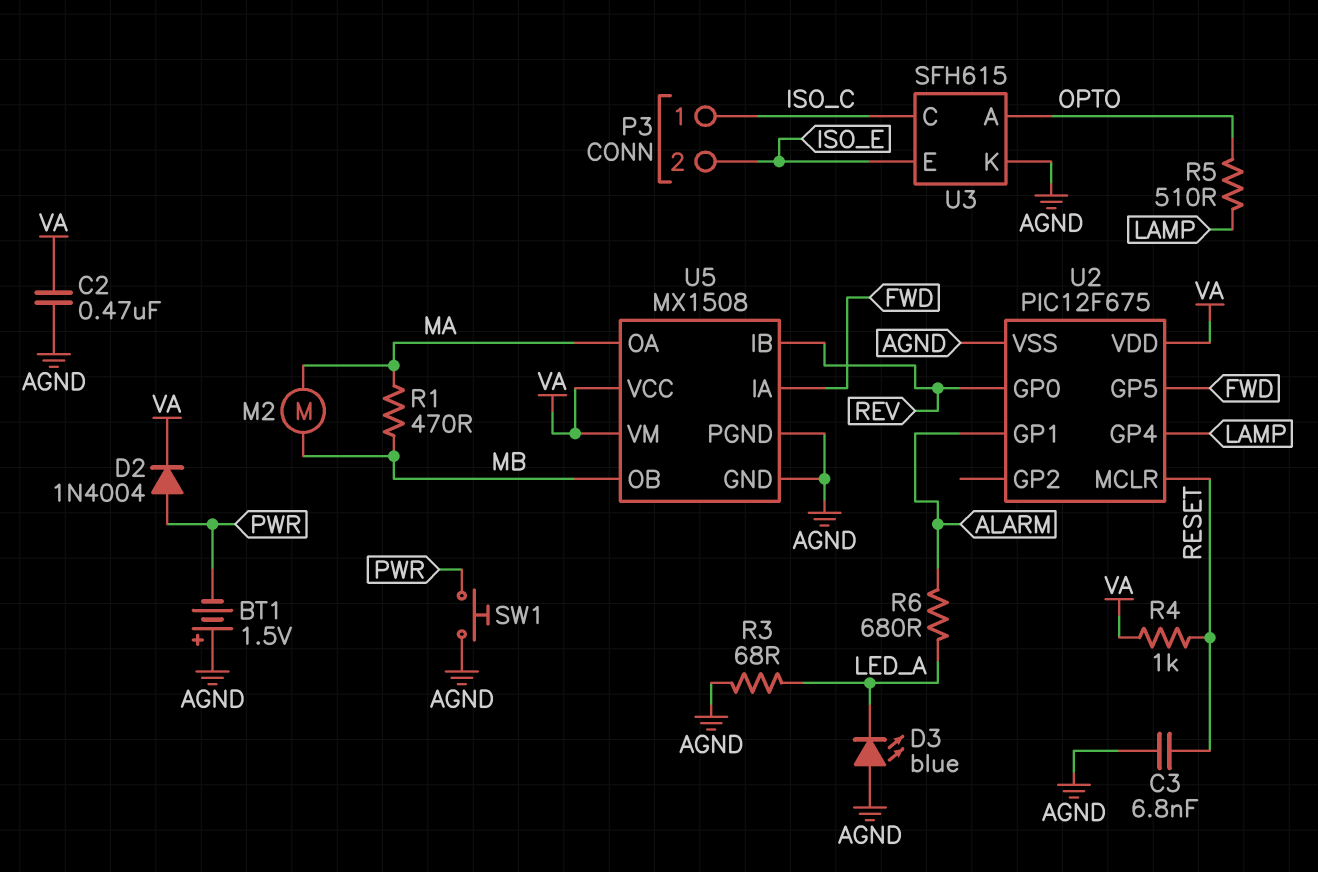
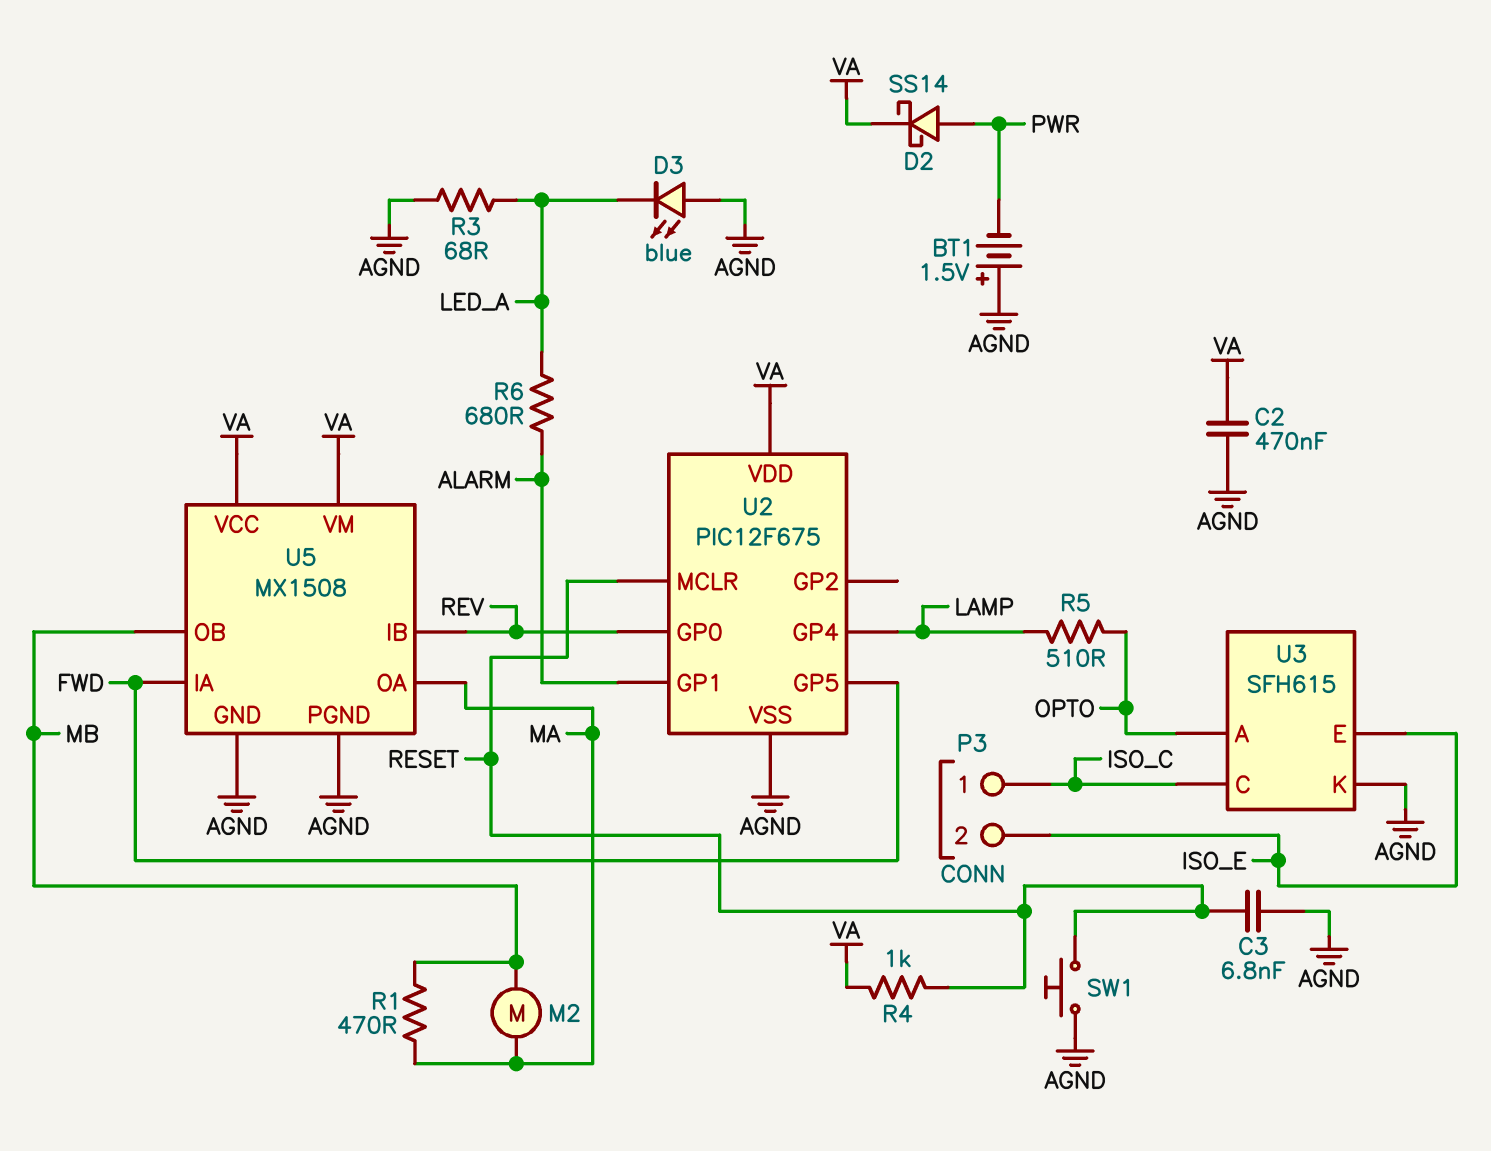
D2: diode 1N4004 (A PWR, K VA) -> schottky SS14 (A PWR, K VA)
SW1: button (AGND, PWR) -> button (AGND, RESET)

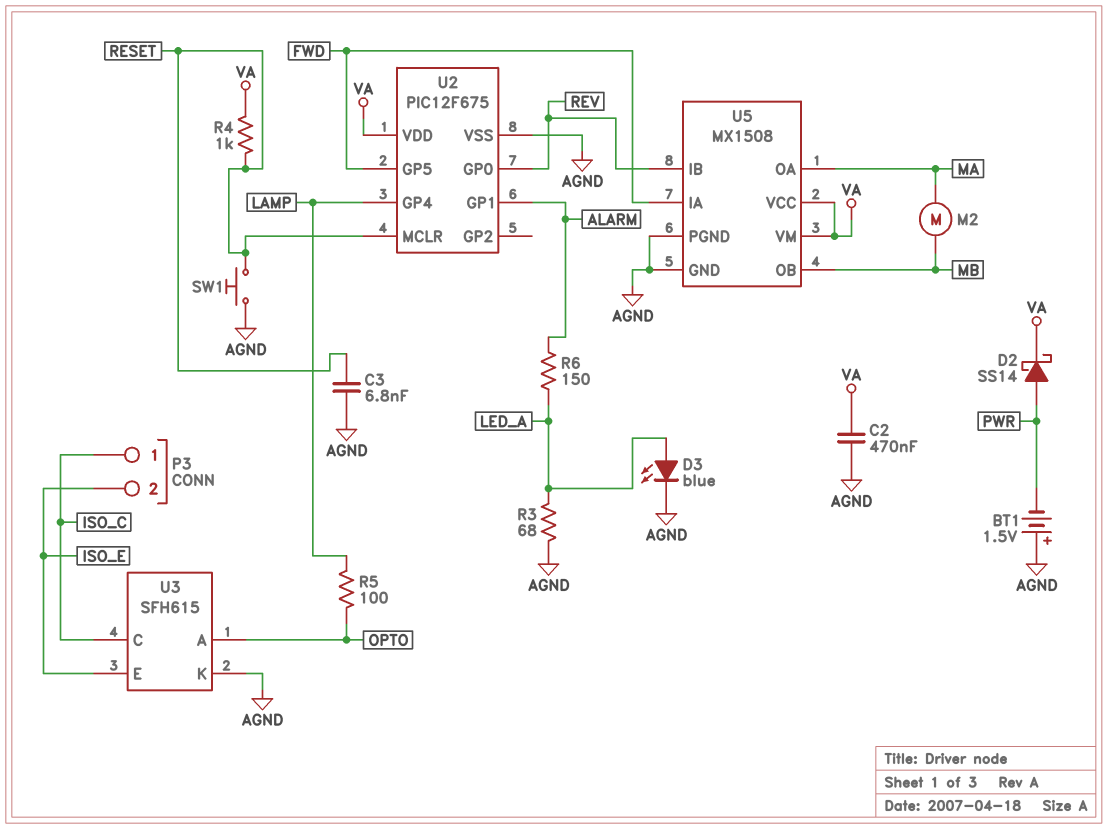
D3: LED blue (A AGND, K LED_A) -> LED blue (A LED_A, K AGND)
R1: 470 (MA, MB) -> none
R5: 510 (LAMP, OPTO) -> 100 (LAMP, OPTO)
R6: 680 (ALARM, LED_A) -> 150 (ALARM, LED_A)

